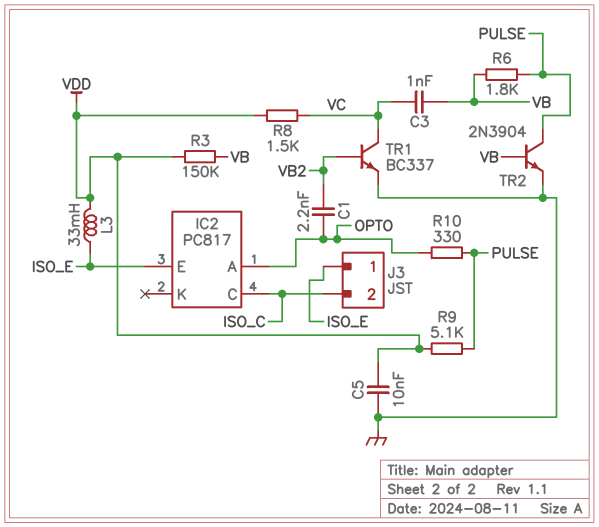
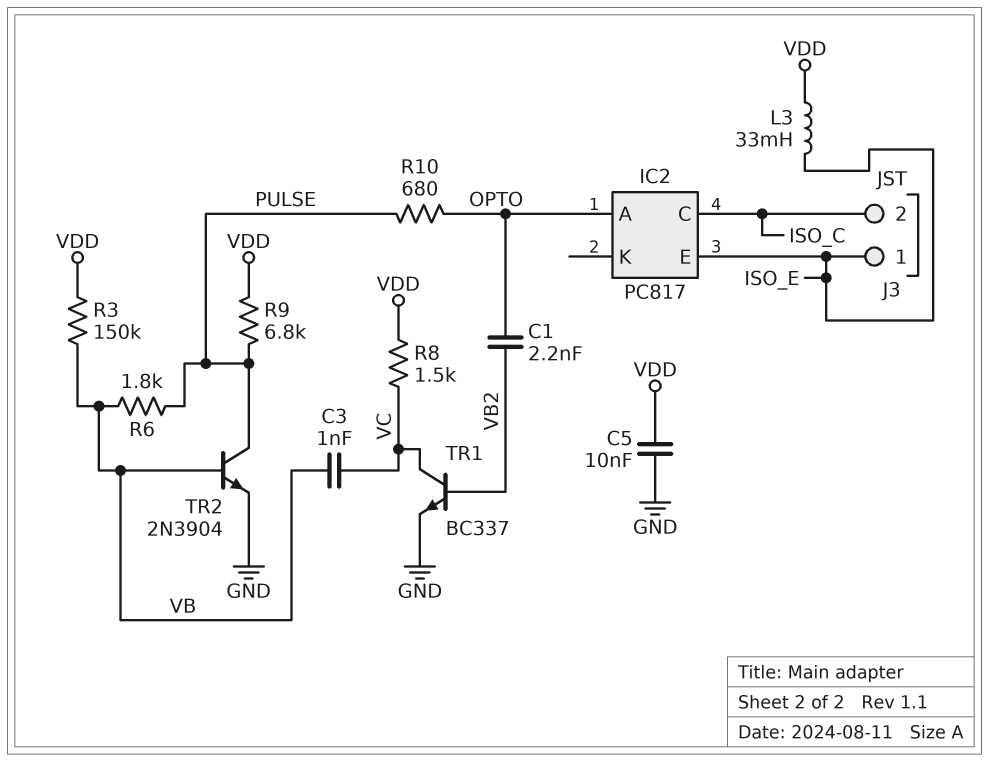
R9: 5.1k (PULSE, VDD) -> 6.8k (PULSE, VDD)
R10: 330 (OPTO, PULSE) -> 680 (OPTO, PULSE)

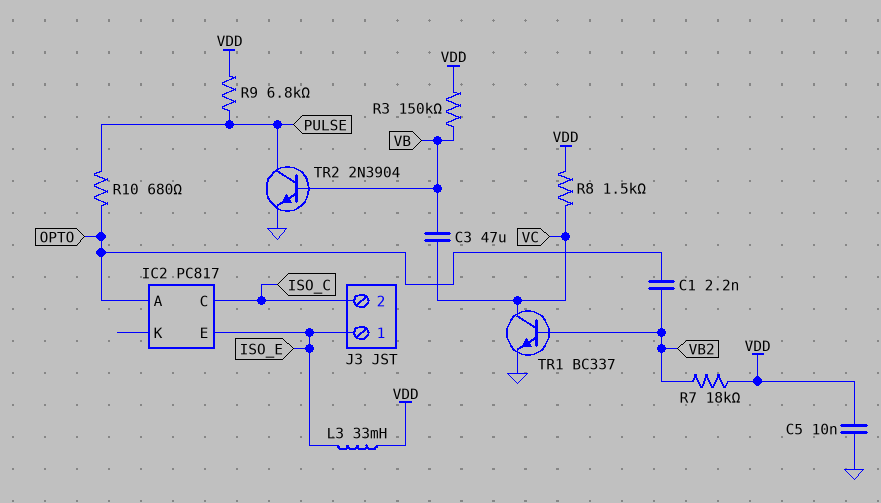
C3: 1nF (VB, VC) -> 47uF (VB, VC)
R6: 1.8k (PULSE, VB) -> none
R7: none -> 18k (VB2, VDD)

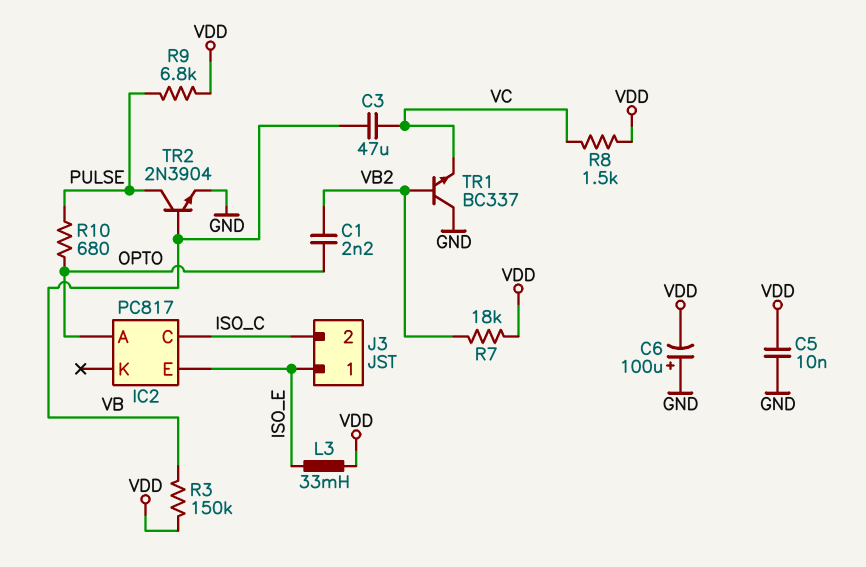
C6: none -> 100uF (plus GND, minus VDD)
TR1: NPN BC337 (B VB2, C VC, E GND) -> NPN BC337 (B VB2, C GND, E VC)

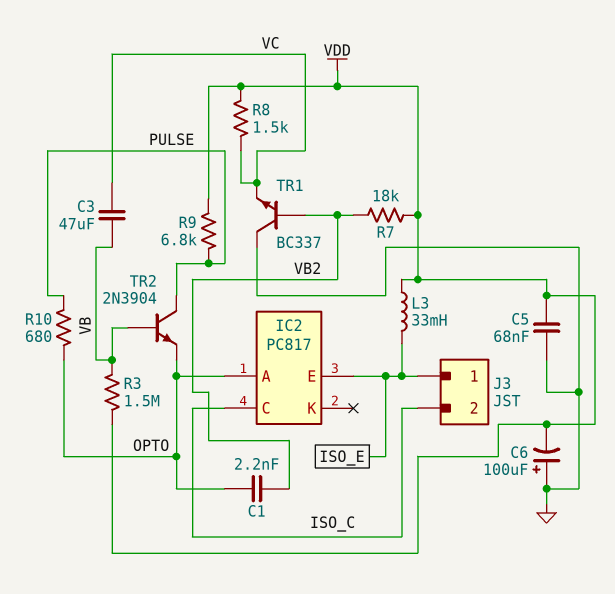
C5: 10nF (GND, VDD) -> 68nF (GND, VDD)
R3: 150k (VB, VDD) -> 1.5M (VB, VDD)
TR2: NPN 2N3904 (B VB, C PULSE, E GND) -> NPN 2N3904 (B VB, C PULSE, E OPTO)

